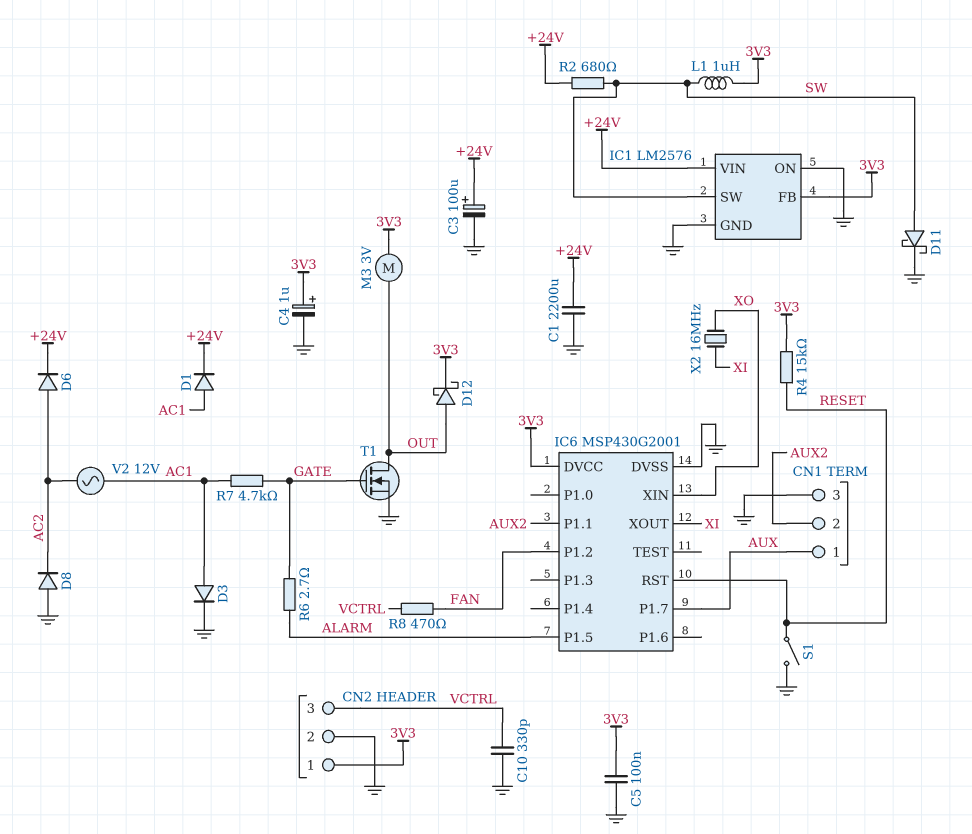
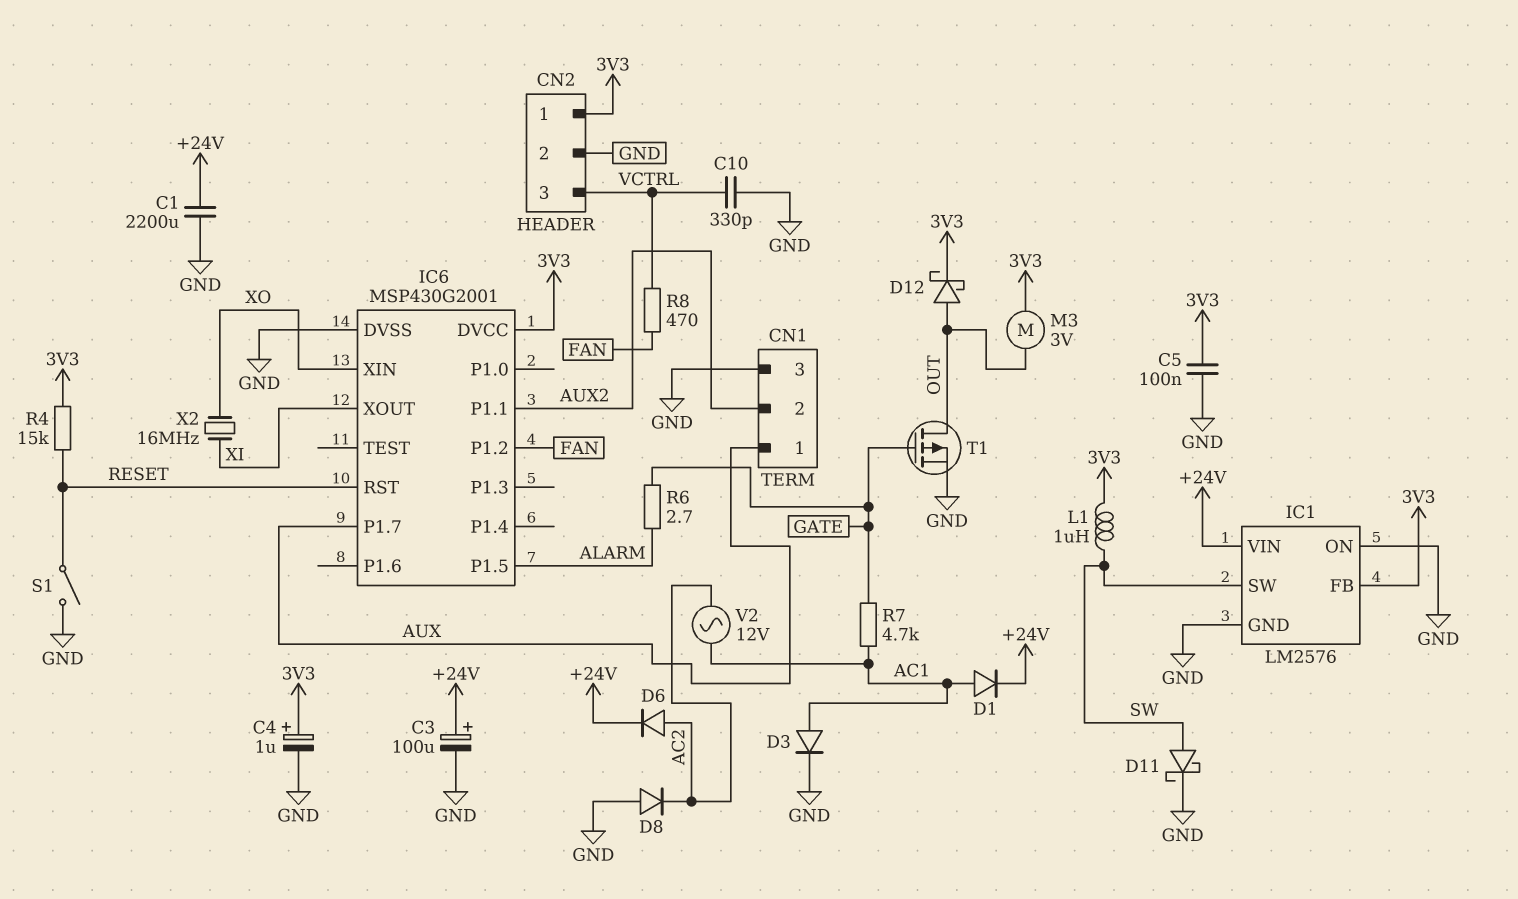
R2: 680 (+24V, SW) -> none
T1: NMOS (G GATE, D OUT, S GND) -> PMOS (G GATE, D OUT, S GND)

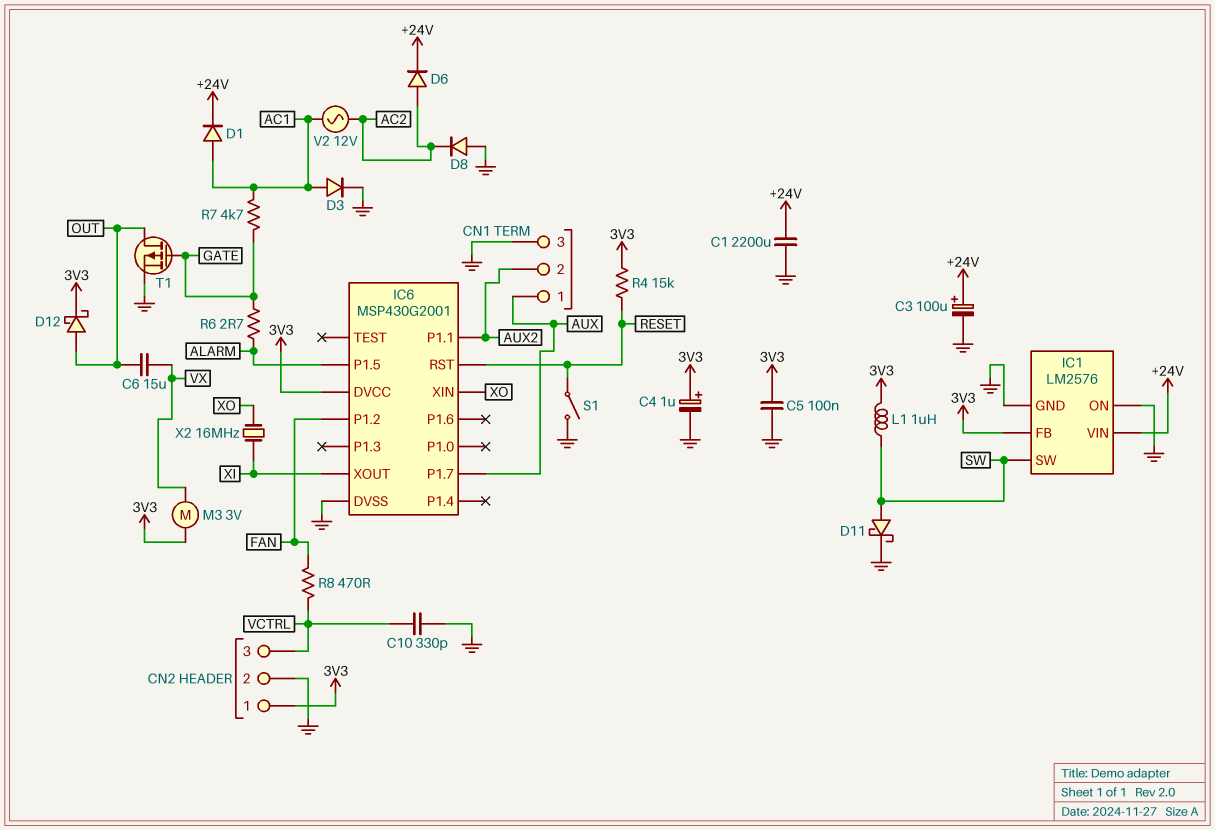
C6: none -> 15uF (OUT, VX)
M3: motor 3V (3V3, OUT) -> motor 3V (3V3, VX)

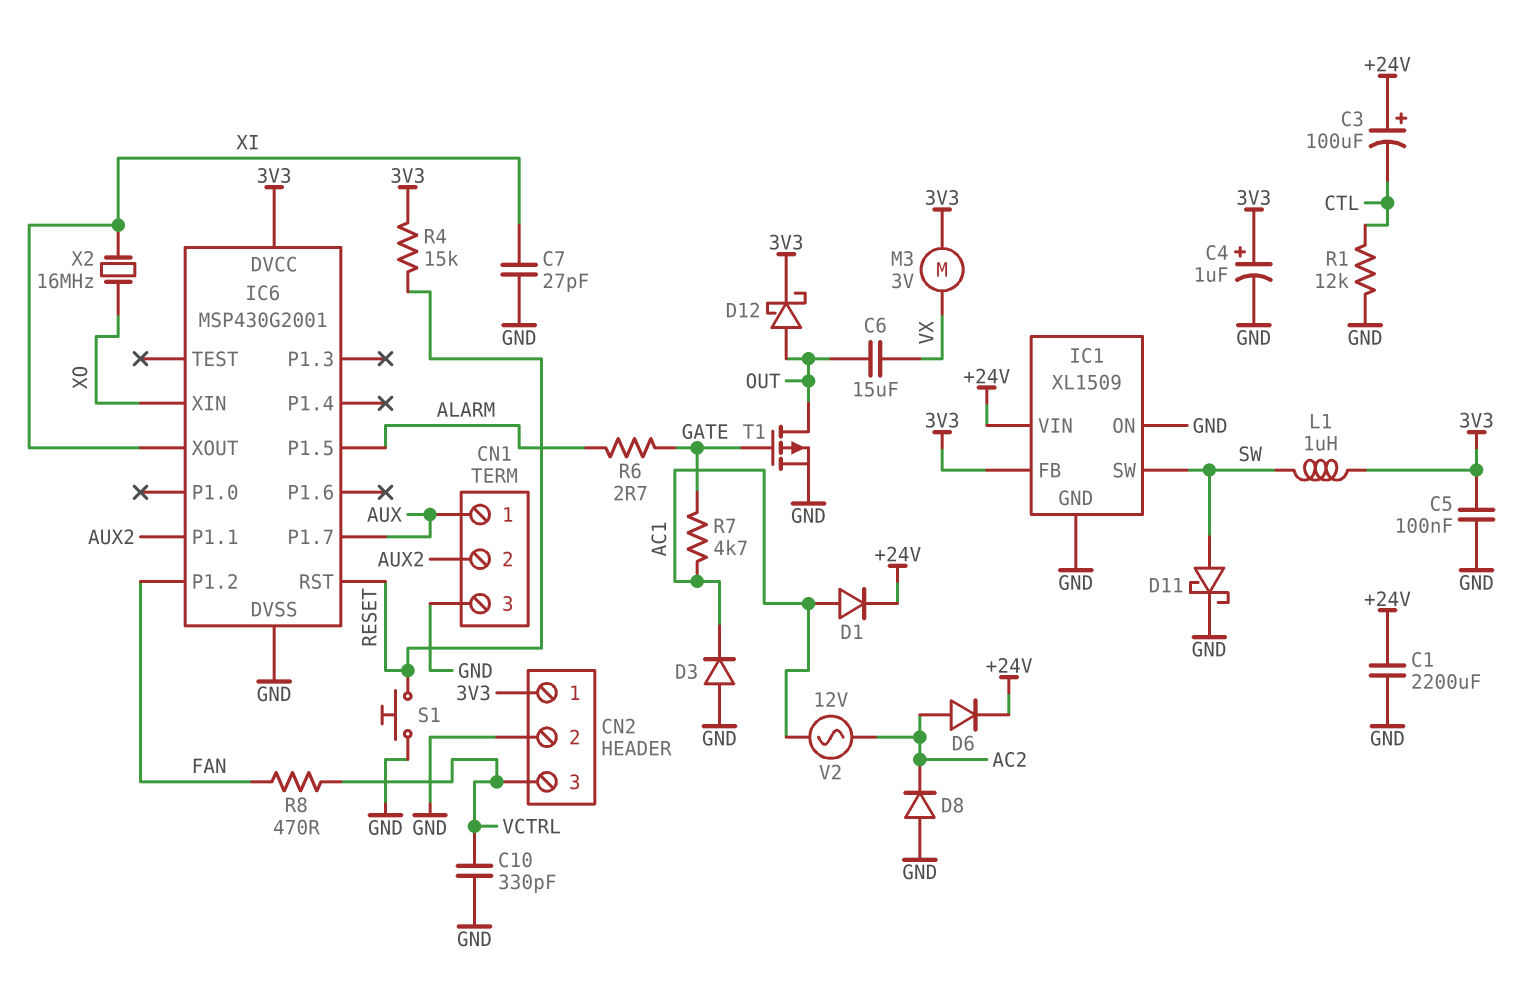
C3: 100uF (plus +24V, minus GND) -> 100uF (plus +24V, minus CTL)
C7: none -> 27pF (GND, XI)
D3: diode (A AC1, K GND) -> diode (A GND, K AC1)
IC1: LM2576 -> XL1509
R1: none -> 12k (CTL, GND)
S1: switch (GND, RESET) -> button (GND, RESET)

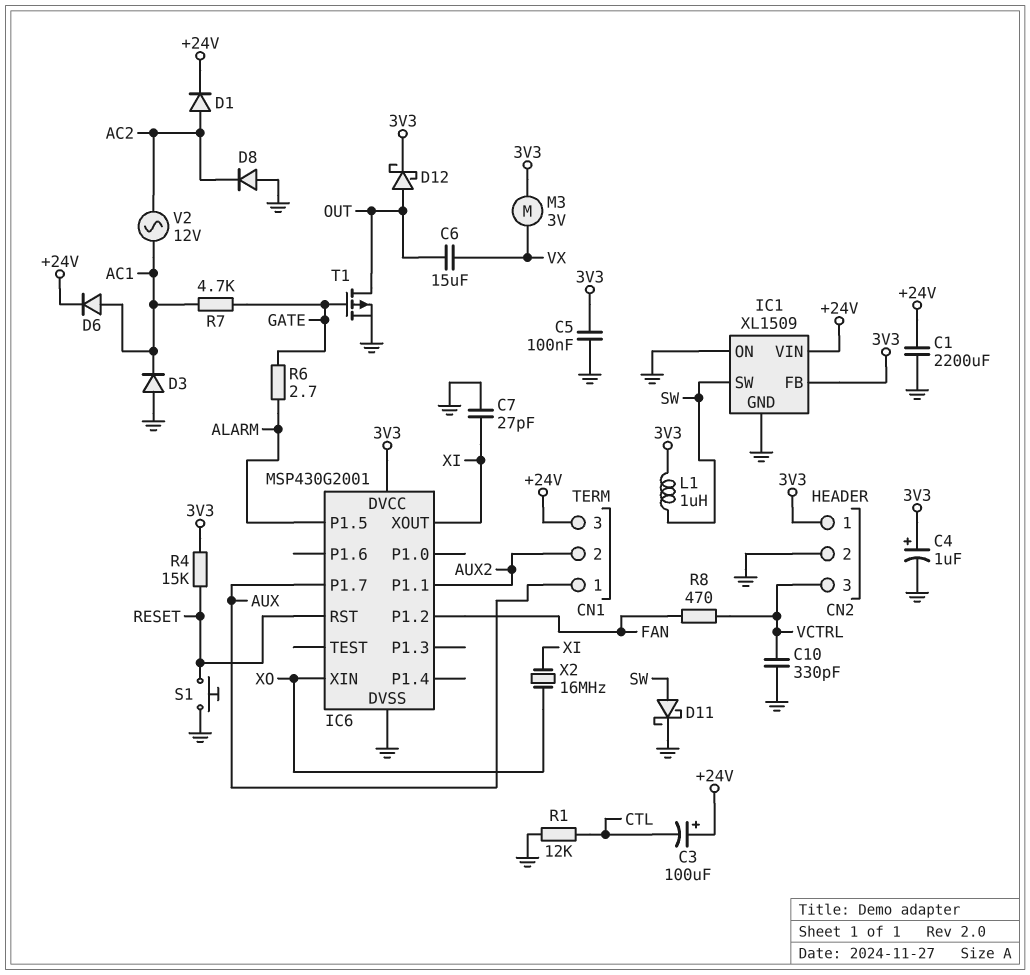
CN1 pin 3: GND -> +24V
D1: diode (A AC1, K +24V) -> diode (A AC2, K +24V)
D6: diode (A AC2, K +24V) -> diode (A AC1, K +24V)

